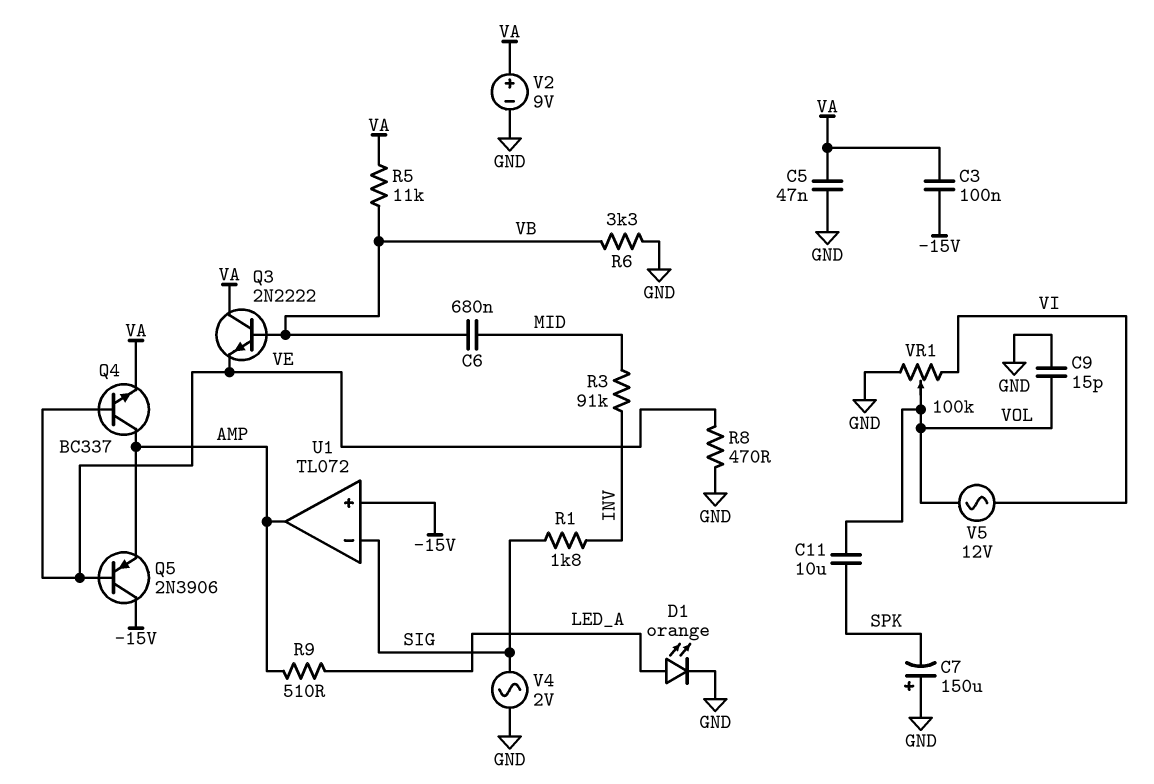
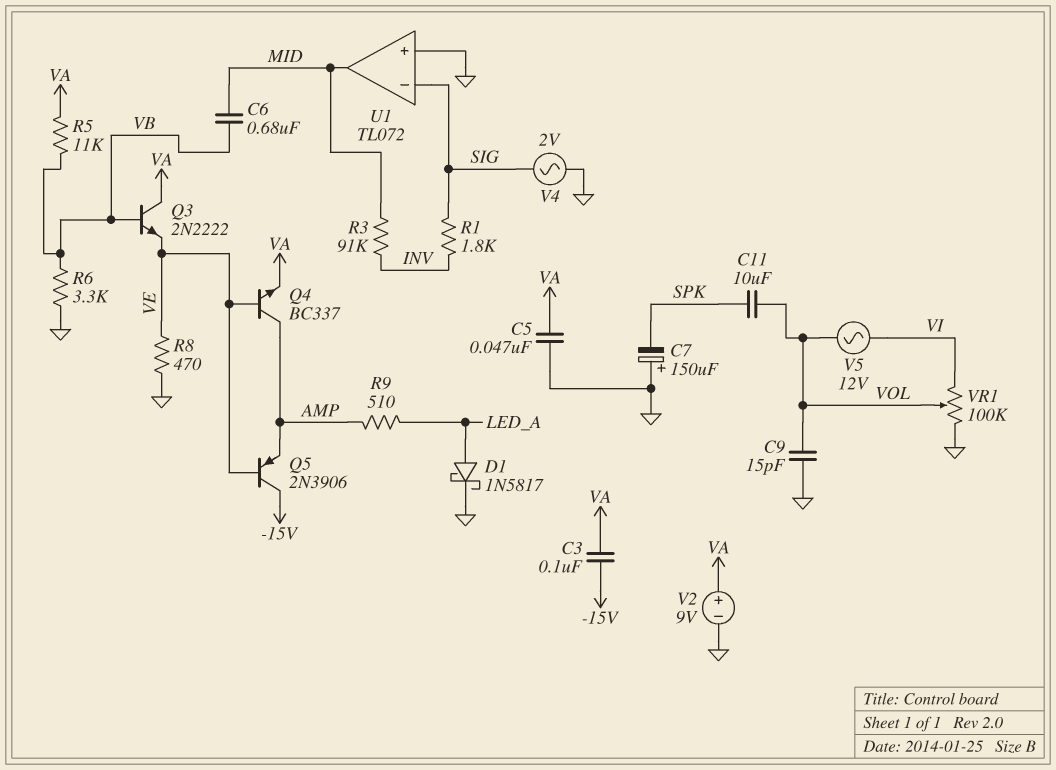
D1: LED orange (A LED_A, K GND) -> schottky 1N5817 (A LED_A, K GND)
U1 pin in+: -15V -> GND
U1 pin out: AMP -> MID

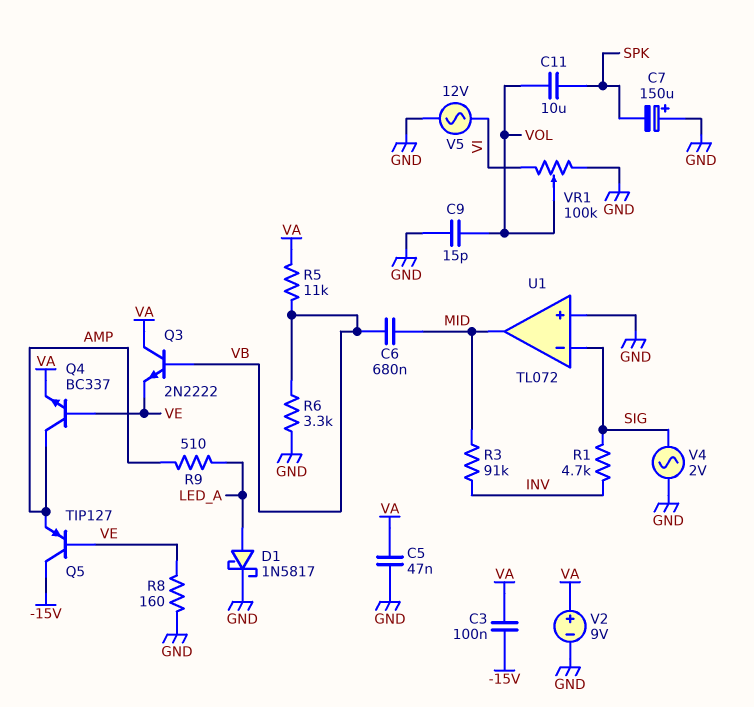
Q5: PNP 2N3906 (B VE, C -15V, E AMP) -> PNP TIP127 (B VE, C -15V, E AMP)
R1: 1.8k (INV, SIG) -> 4.7k (INV, SIG)
R8: 470 (GND, VE) -> 160 (GND, VE)
V5: AC 12V (VI, VOL) -> AC 12V (GND, VI)

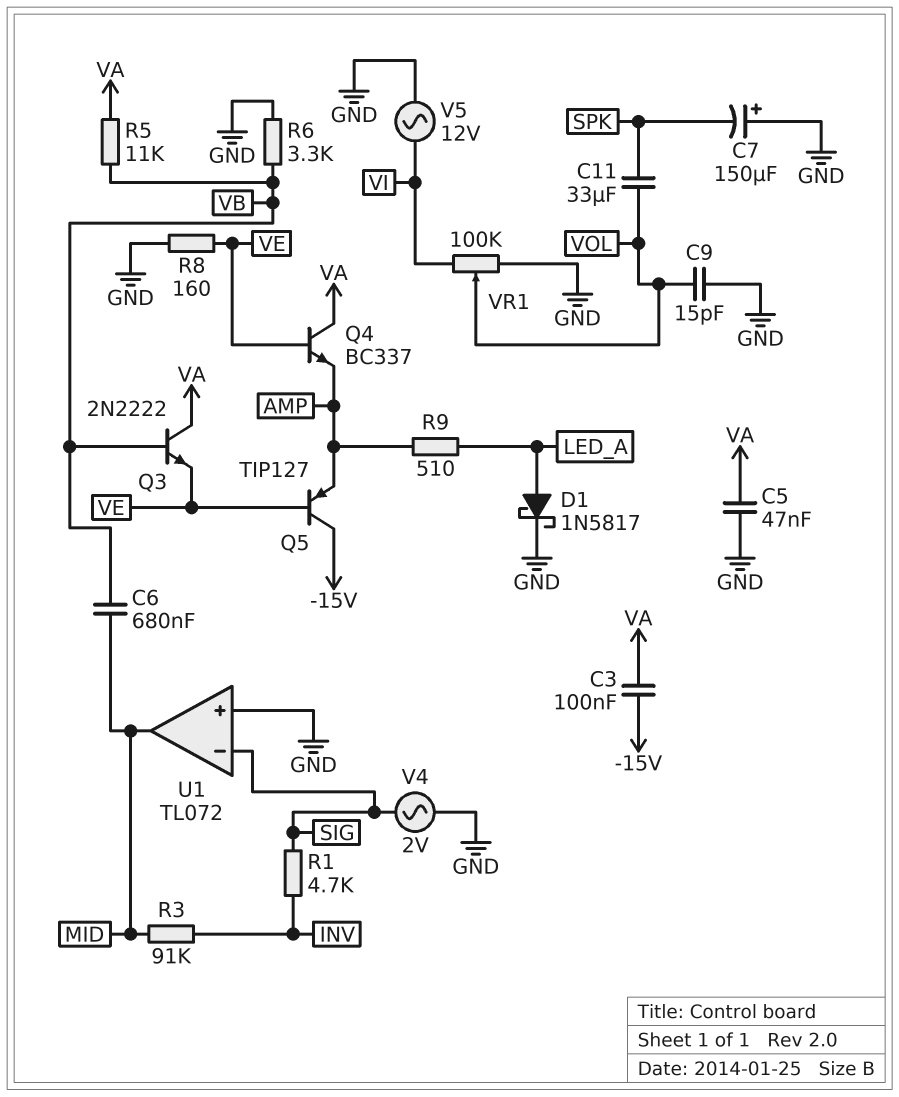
C11: 10uF (SPK, VOL) -> 33uF (SPK, VOL)
Q4: NPN BC337 (B VE, C AMP, E VA) -> NPN BC337 (B VE, C VA, E AMP)
V2: 9V (plus VA, minus GND) -> none

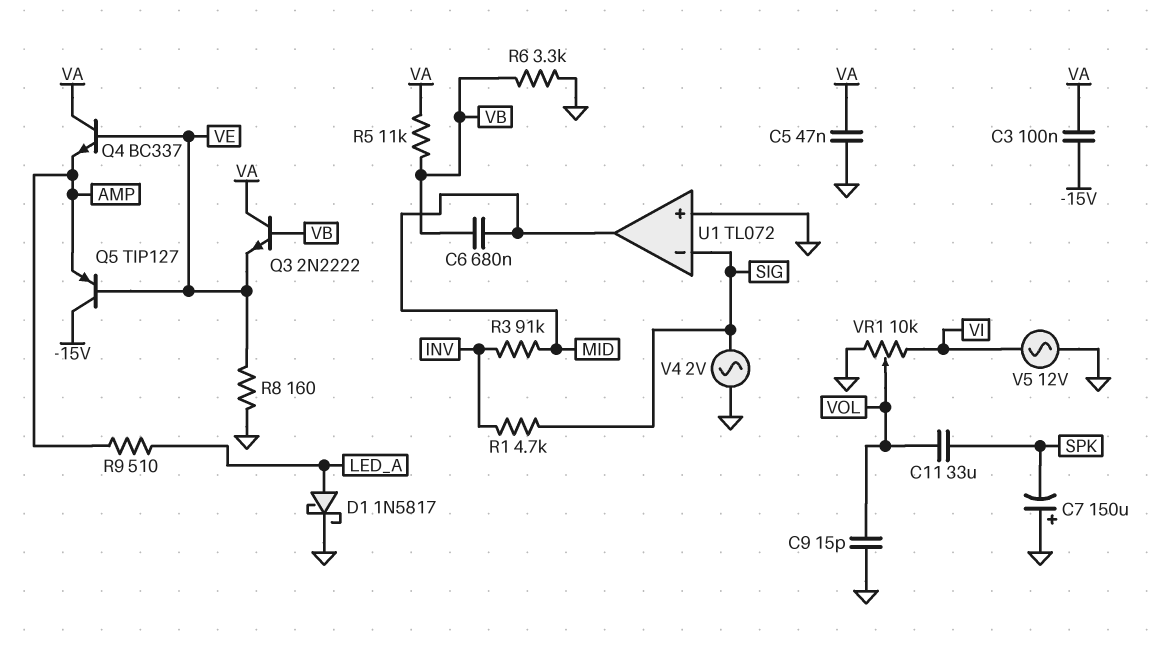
VR1: 100k (GND, VI, wiper VOL) -> 10k (GND, VI, wiper VOL)

